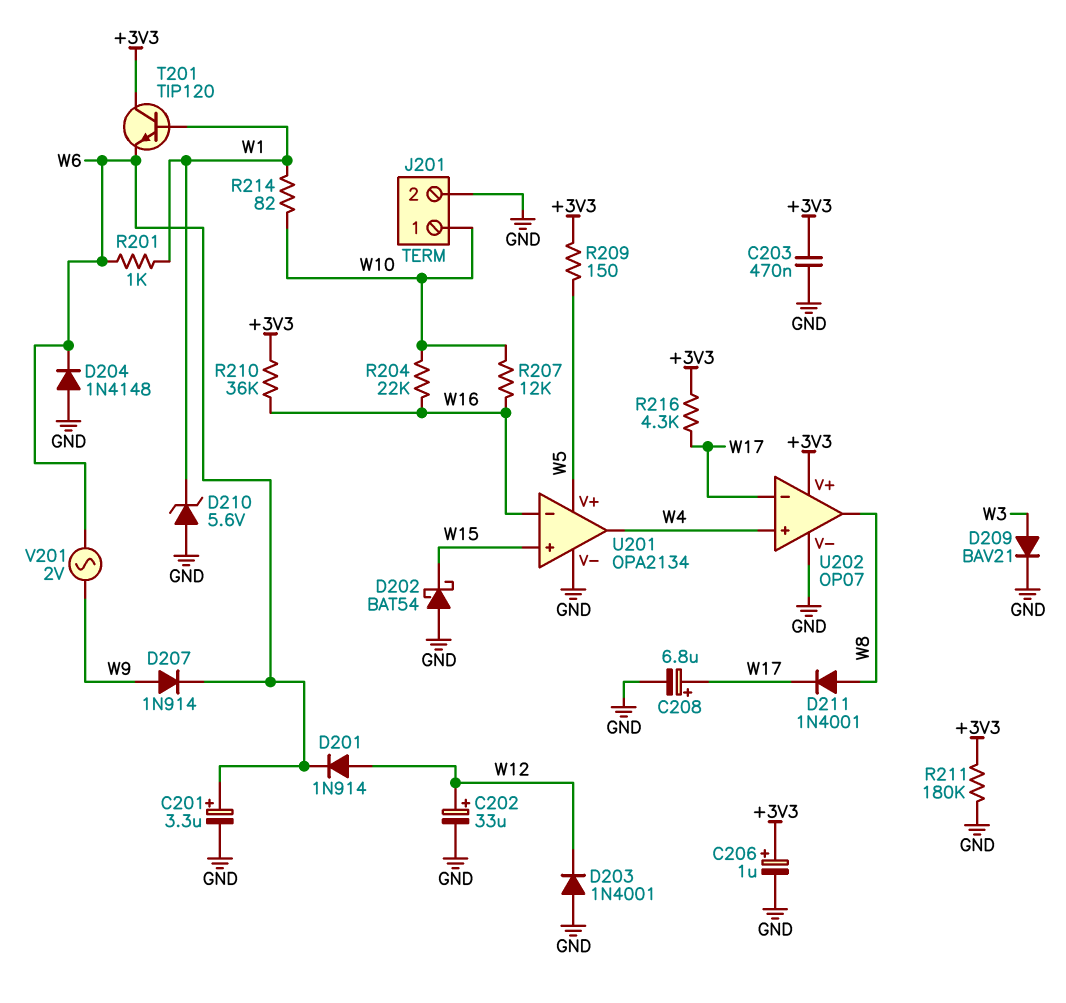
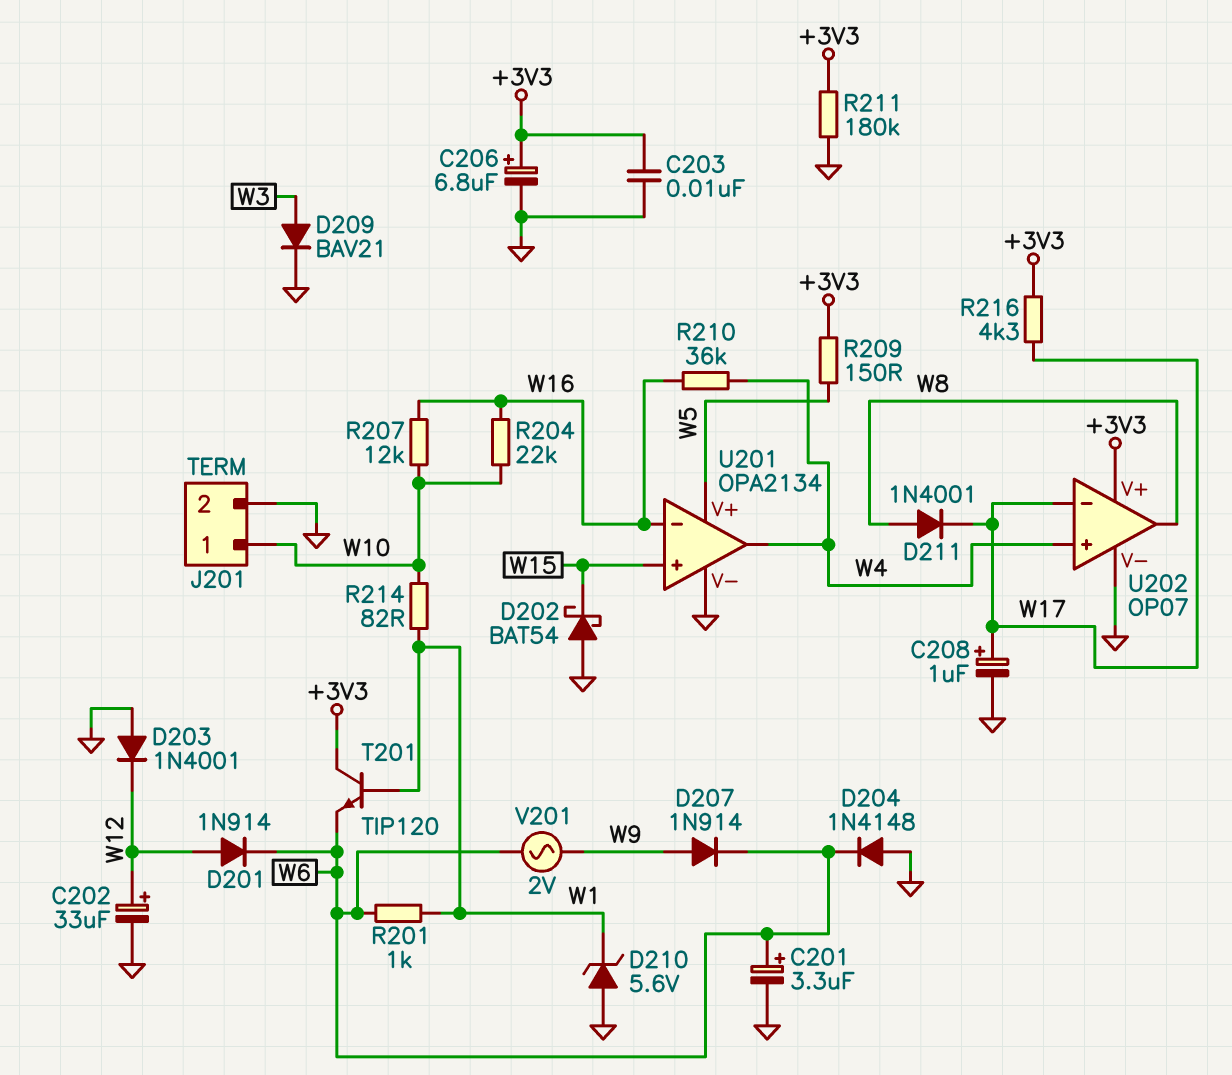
C203: 470nF (+3V3, GND) -> 10nF (+3V3, GND)
C206: 1uF (plus +3V3, minus GND) -> 6.8uF (plus +3V3, minus GND)
C208: 6.8uF (plus W17, minus GND) -> 1uF (plus W17, minus GND)
R210: 36k (+3V3, W16) -> 36k (W4, W16)

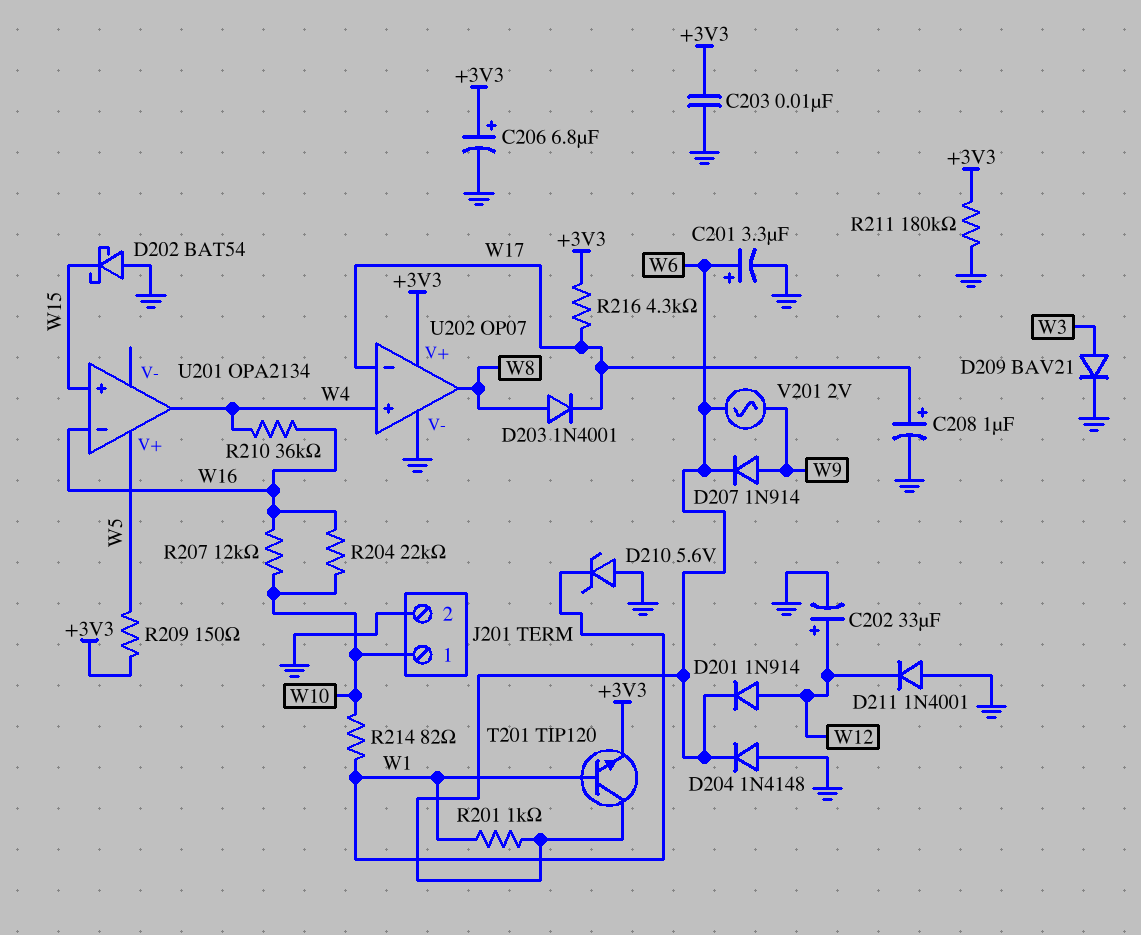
D203: diode 1N4001 (A GND, K W12) -> diode 1N4001 (A W8, K W17)
D211: diode 1N4001 (A W8, K W17) -> diode 1N4001 (A GND, K W12)
T201: NPN TIP120 (B W1, C +3V3, E W6) -> NPN TIP120 (B W1, C W6, E +3V3)
U201 pin V-: GND -> none

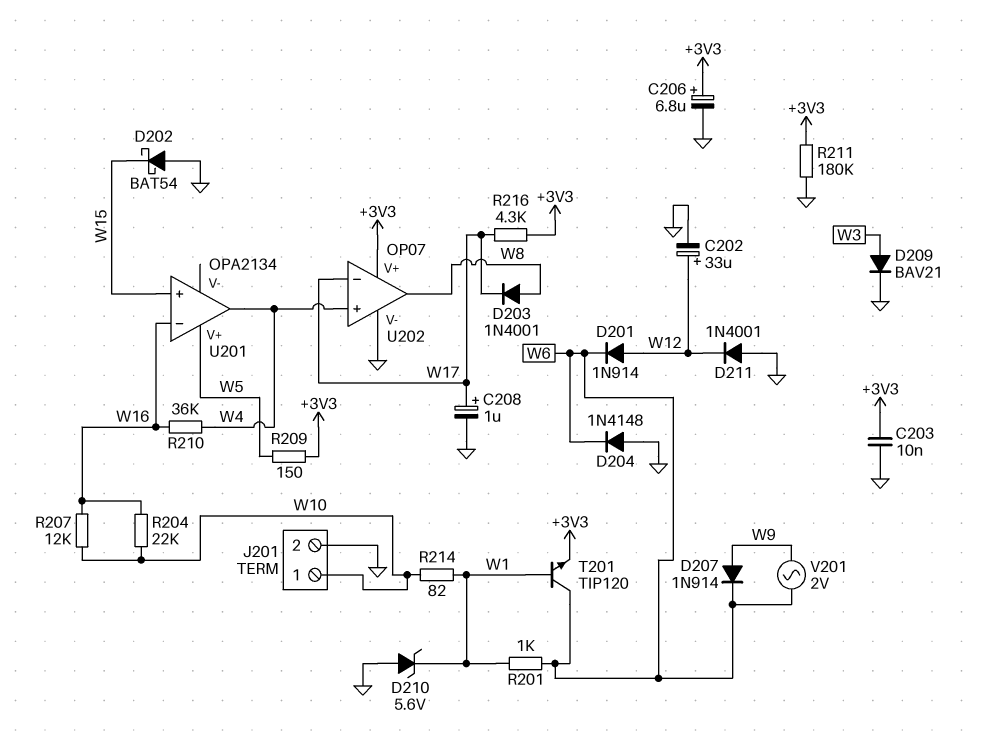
C201: 3.3uF (plus W6, minus GND) -> none

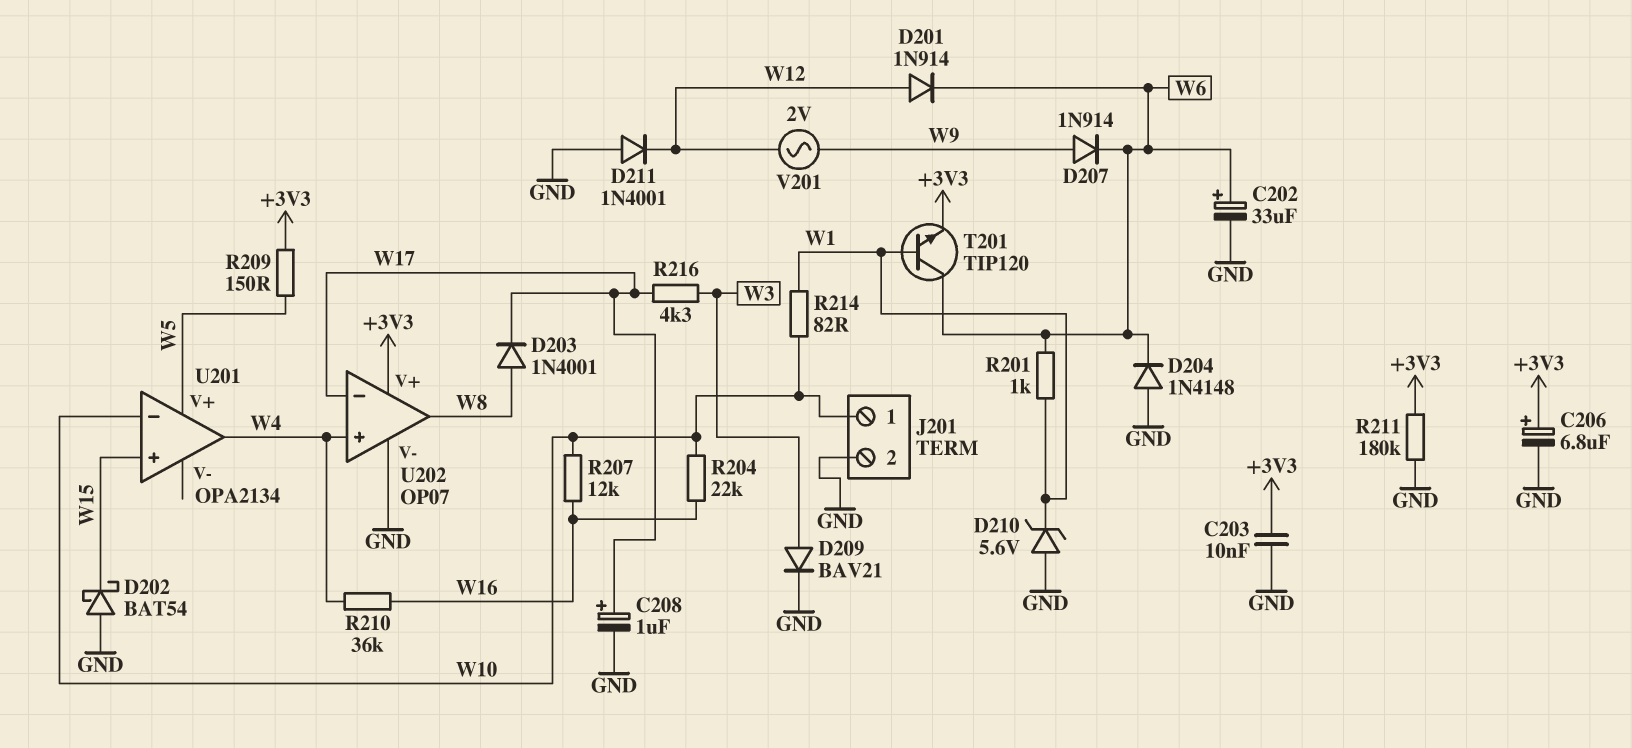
C202: 33uF (plus W12, minus GND) -> 33uF (plus W6, minus GND)
R216: 4.3k (+3V3, W17) -> 4.3k (W3, W17)
U201 pin in-: W16 -> W10
V201: AC 2V (W6, W9) -> AC 2V (W9, W12)

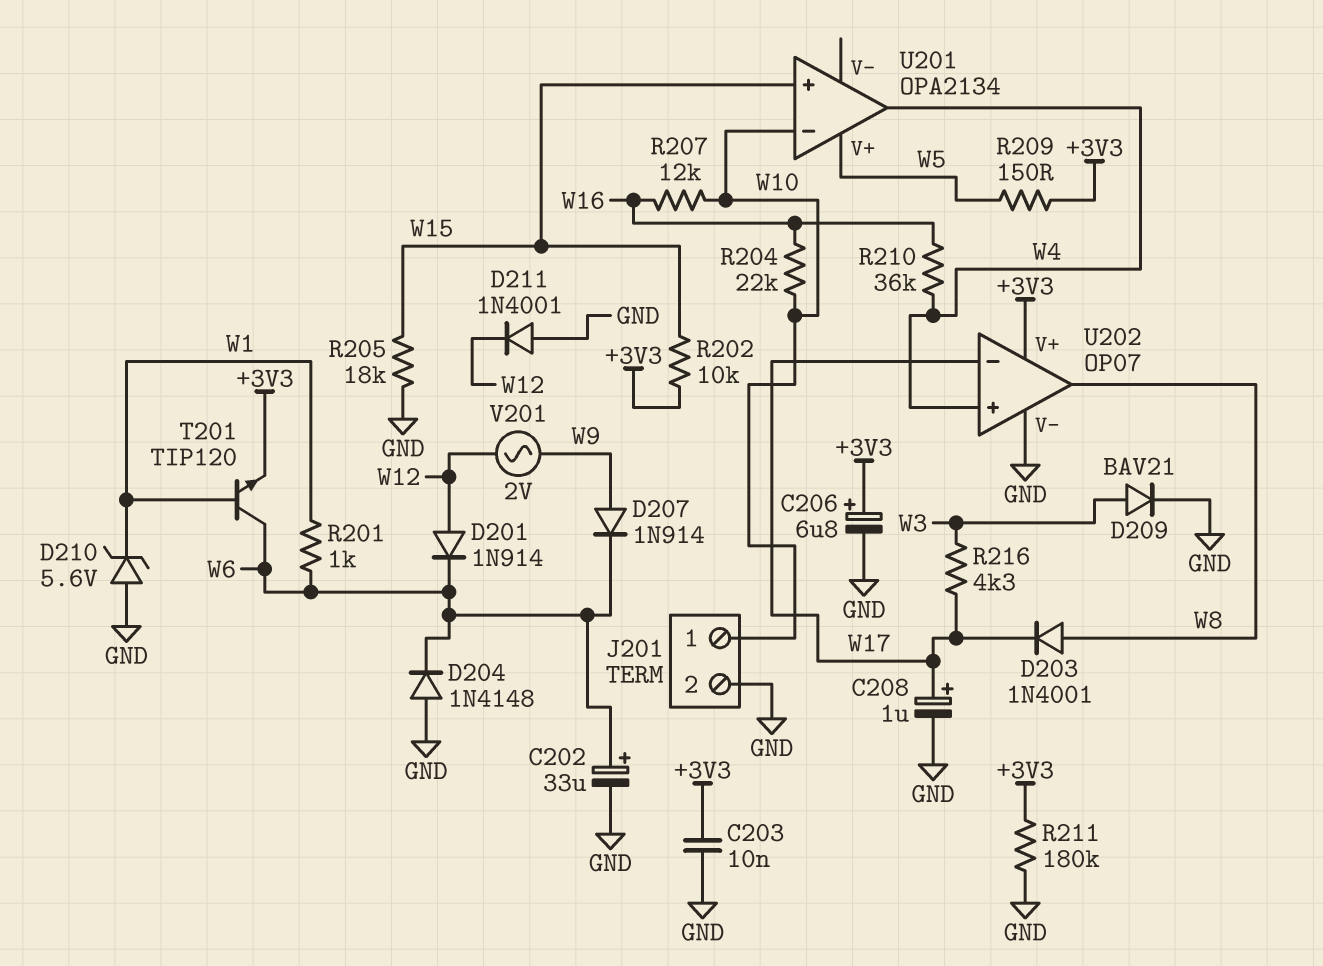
D202: schottky BAT54 (A GND, K W15) -> none
R202: none -> 10k (+3V3, W15)
R205: none -> 18k (GND, W15)
R214: 82 (W1, W10) -> none

